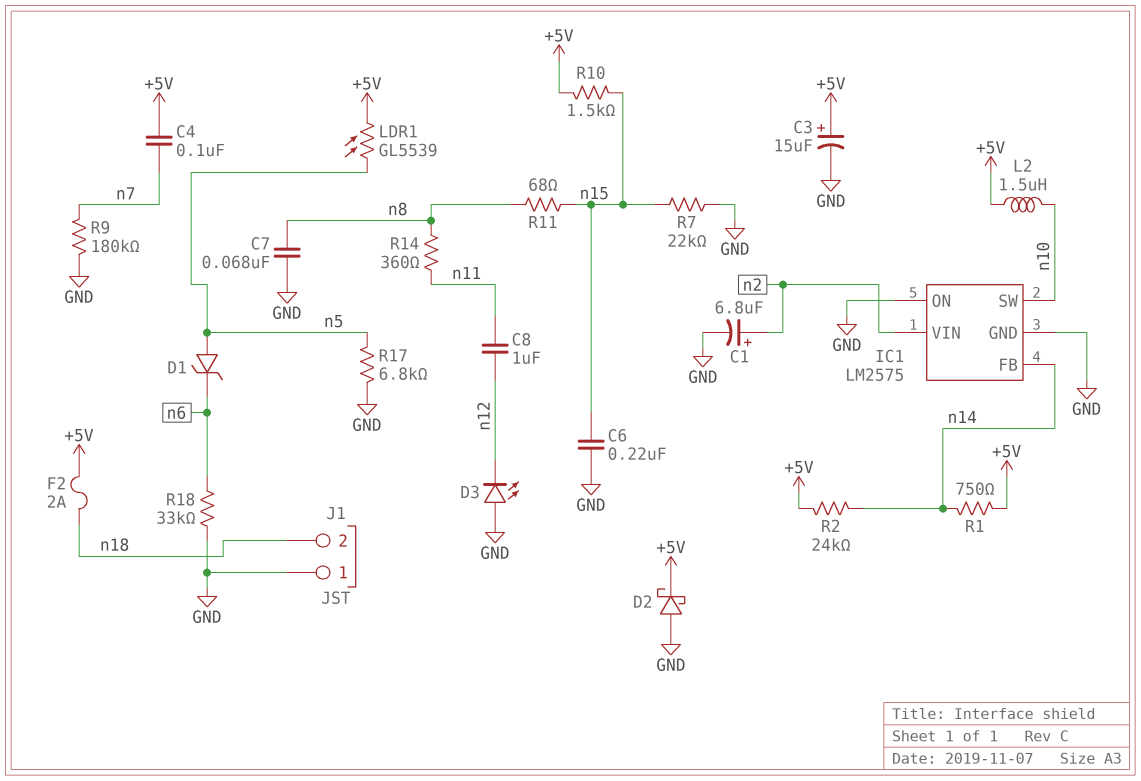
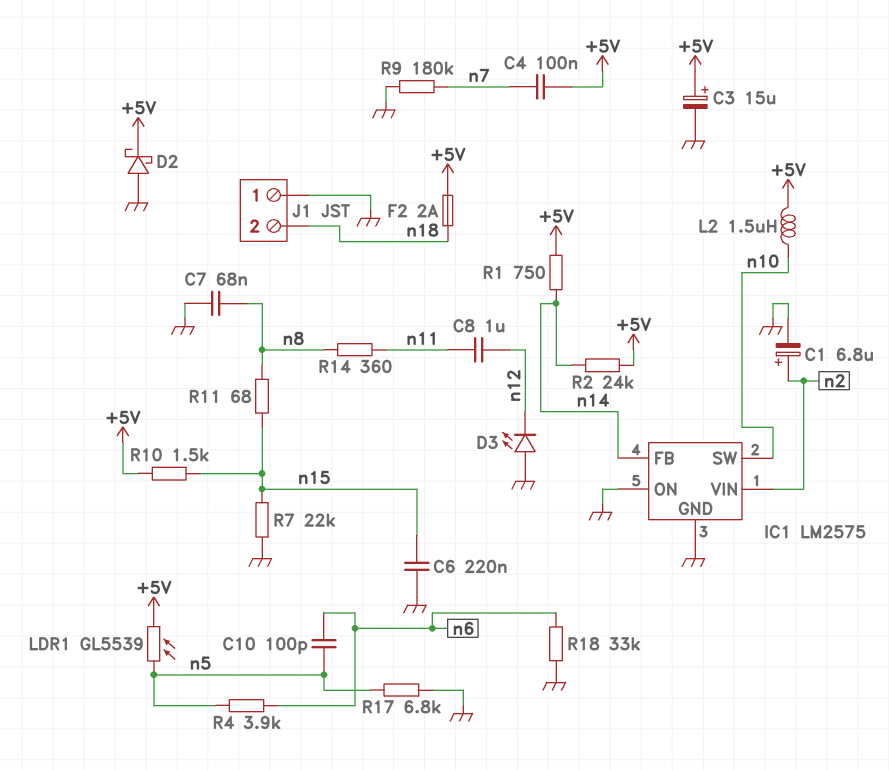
C10: none -> 100pF (n5, n6)
D1: zener (A n5, K n6) -> none
R4: none -> 3.9k (n5, n6)

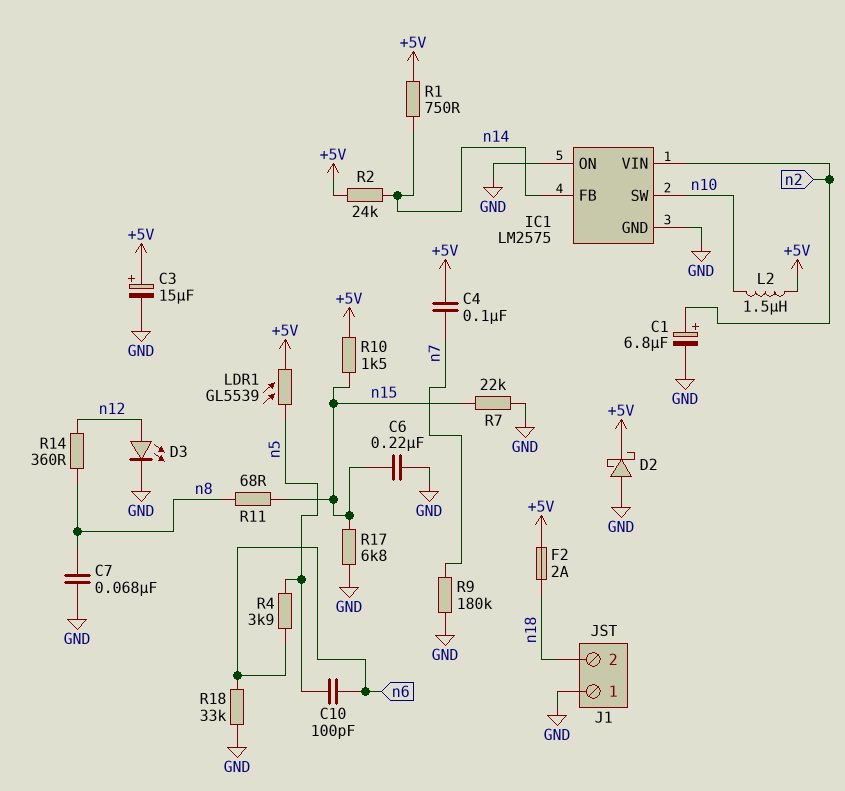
C8: 1uF (n11, n12) -> none
D3: LED (A GND, K n12) -> LED (A n12, K GND)
R14: 360 (n8, n11) -> 360 (n8, n12)
R17: 6.8k (GND, n5) -> 6.8k (GND, n15)

